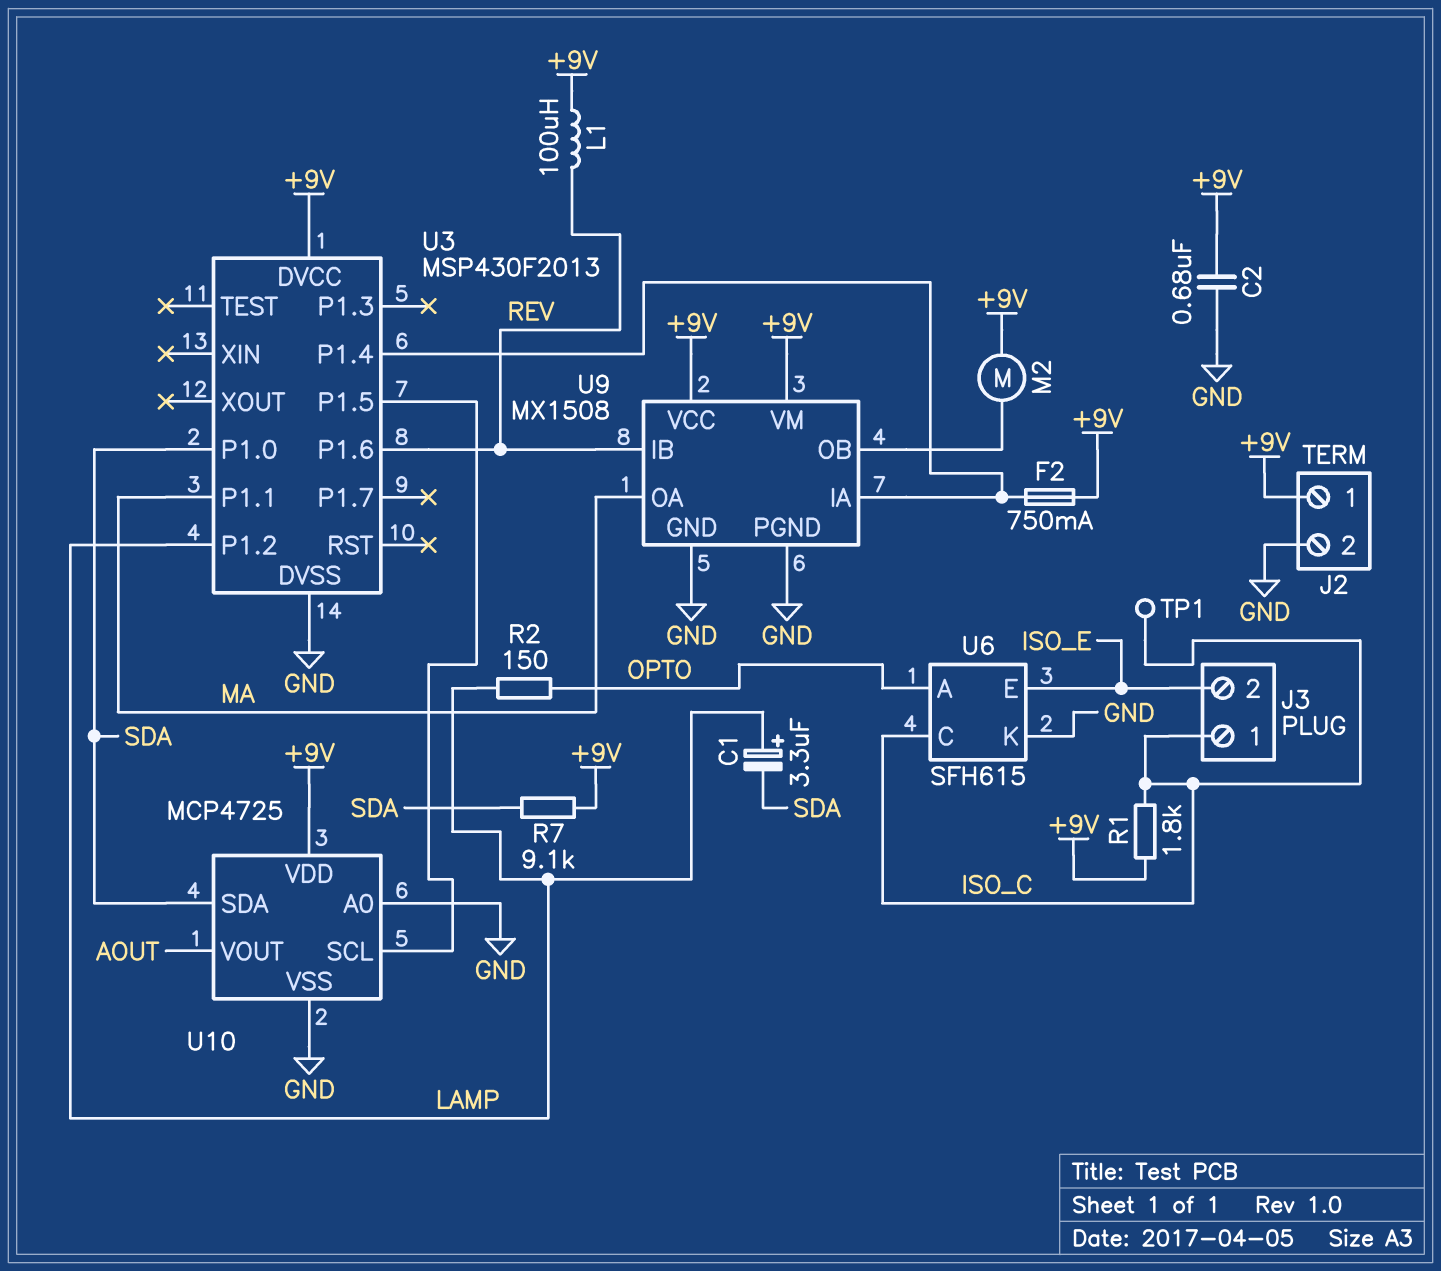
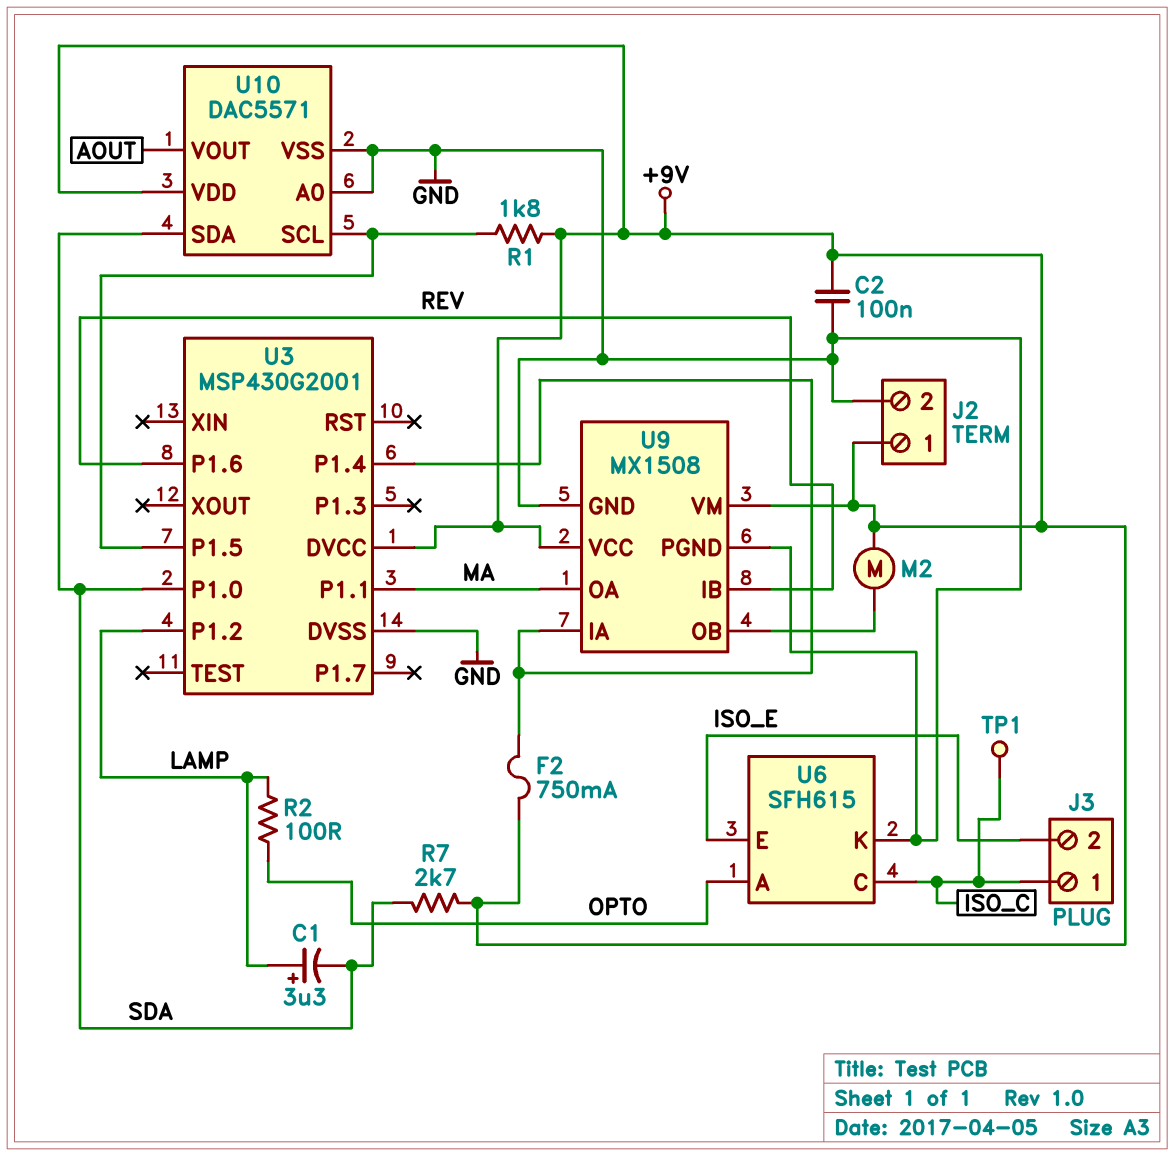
C2: 680nF (+9V, GND) -> 100nF (+9V, GND)
L1: 100uH (+9V, REV) -> none
R1: 1.8k (+9V, ISO_C) -> 1.8k (+9V, U3/P1.5)
R2: 150 (LAMP, OPTO) -> 100 (LAMP, OPTO)
R7: 9.1k (+9V, SDA) -> 2.7k (+9V, SDA)
U3: MSP430F2013 -> MSP430G2001
U10: MCP4725 -> DAC5571

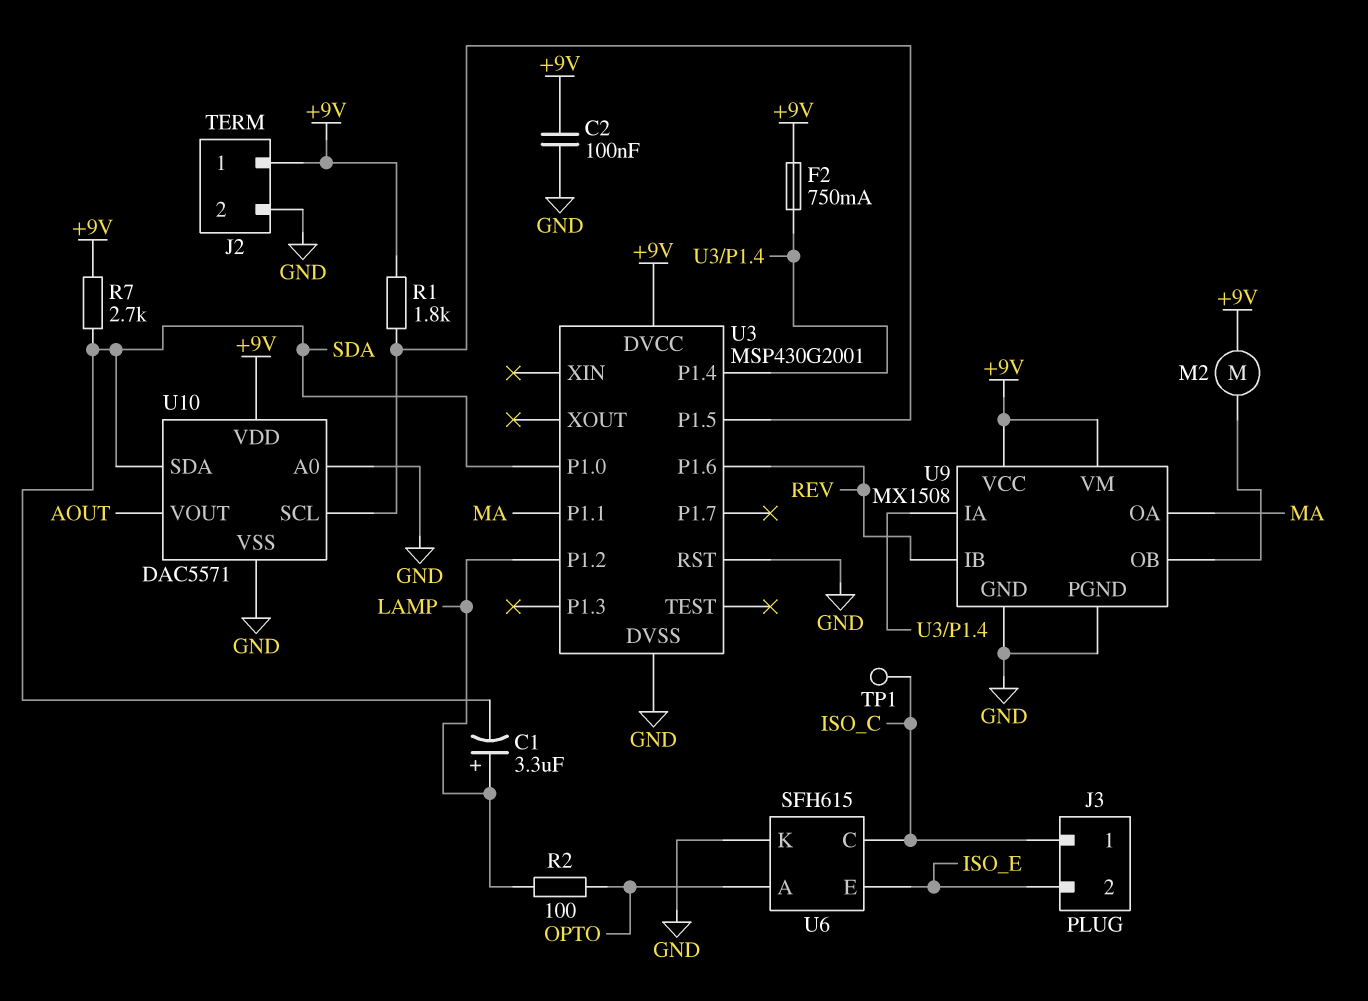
U3 pin RST: none -> GND

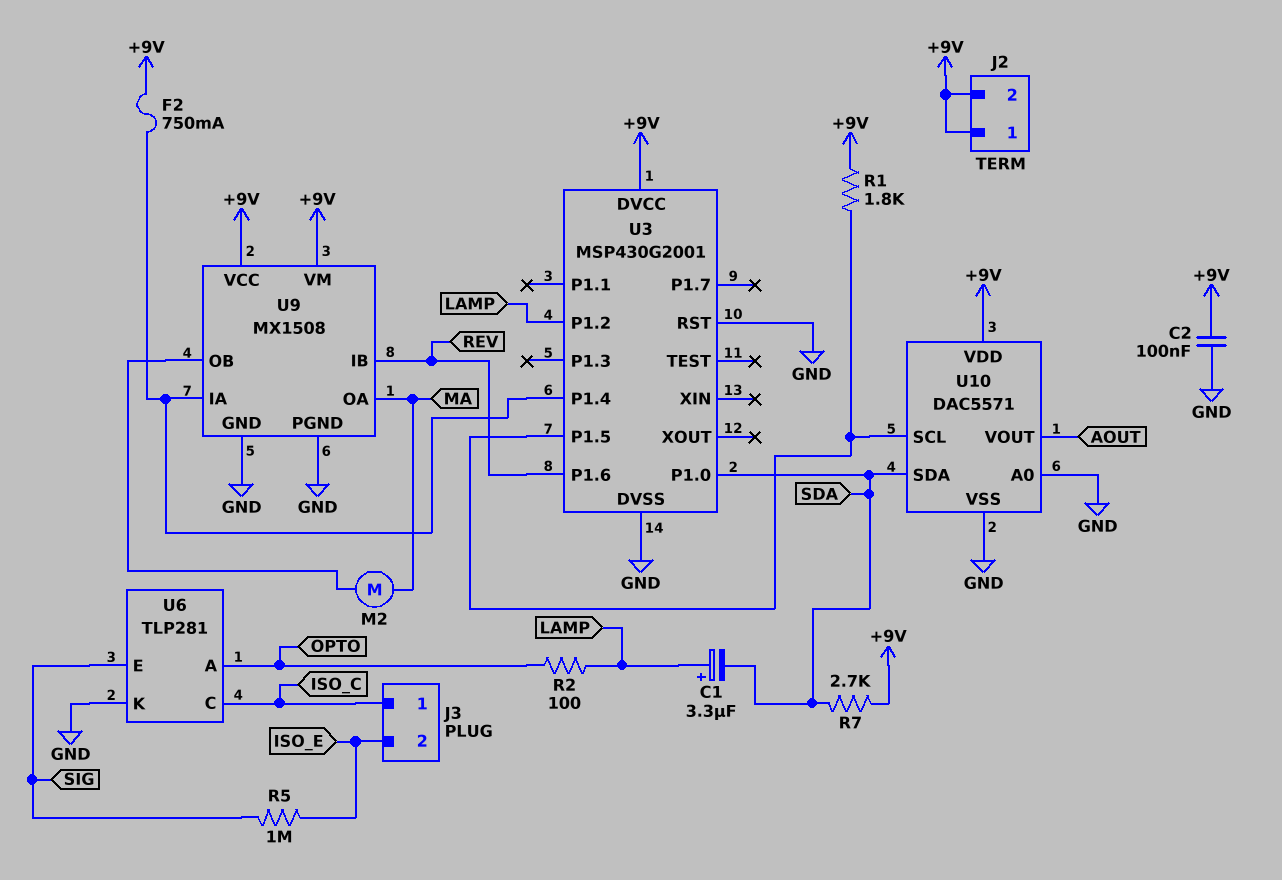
J2 pin 2: GND -> +9V
M2: motor (+9V, U9/OB) -> motor (MA, U9/OB)
R5: none -> 1M (ISO_E, SIG)
TP1: test point (ISO_C) -> none
U3 pin P1.1: MA -> none
U6: SFH615 -> TLP281
U6 pin E: ISO_E -> SIG

